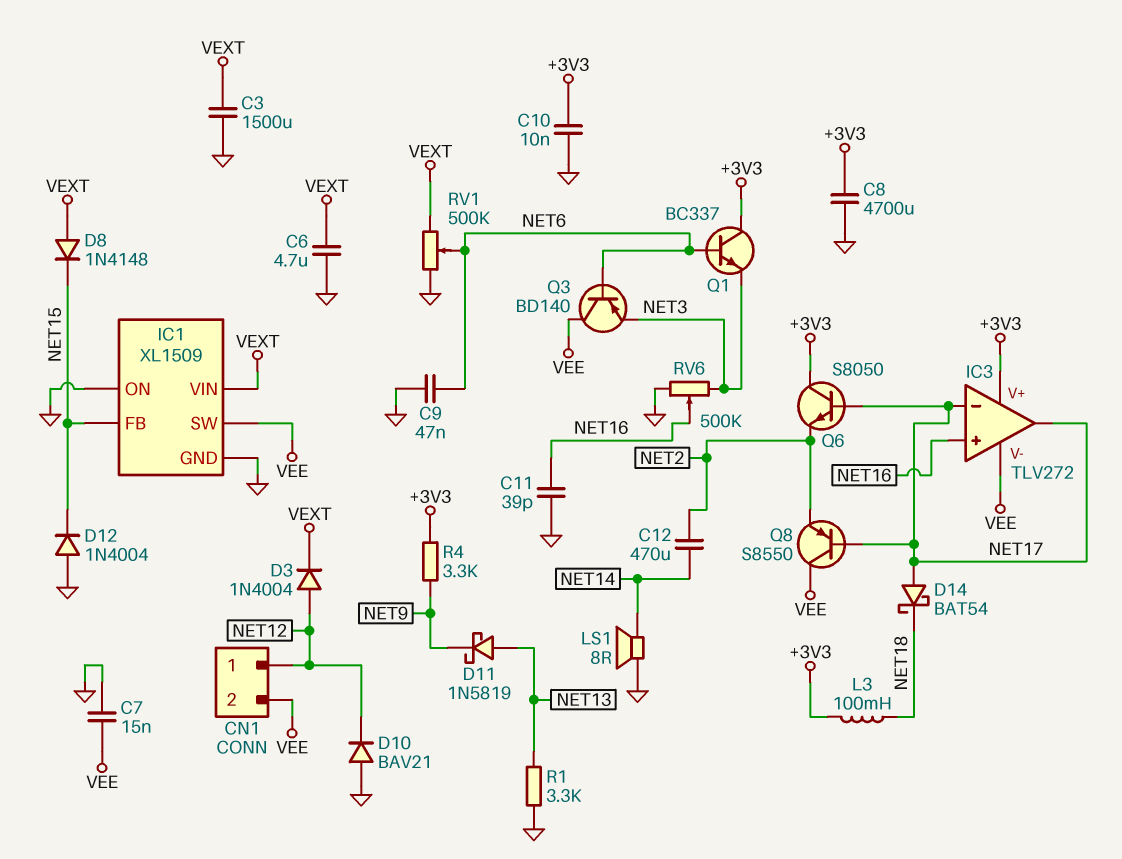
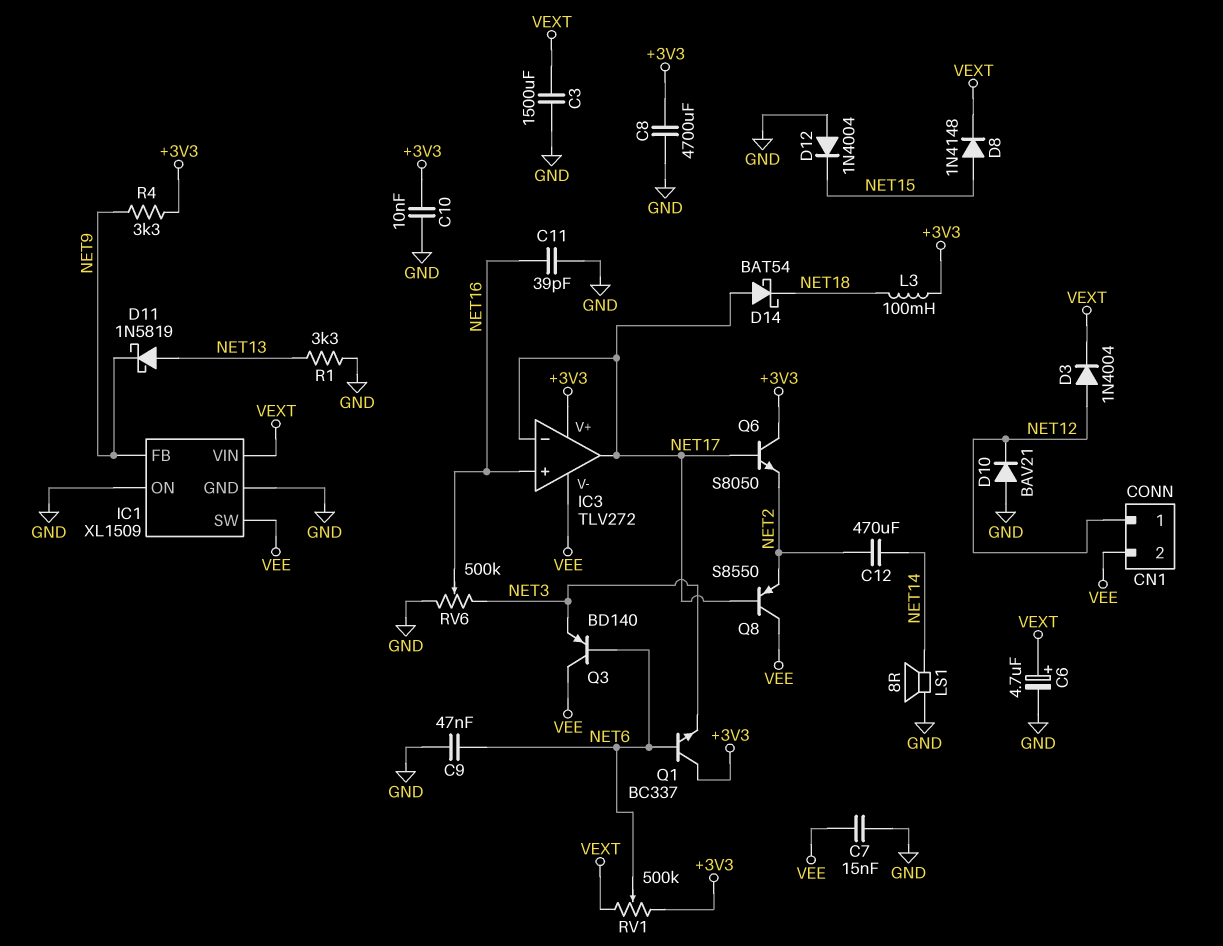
C6: 4.7uF (GND, VEXT) -> 4.7uF (plus VEXT, minus GND)
D8: diode 1N4148 (A VEXT, K NET15) -> diode 1N4148 (A NET15, K VEXT)
IC1 pin FB: NET15 -> NET9
RV1: 500k (GND, VEXT, wiper NET6) -> 500k (+3V3, VEXT, wiper NET6)

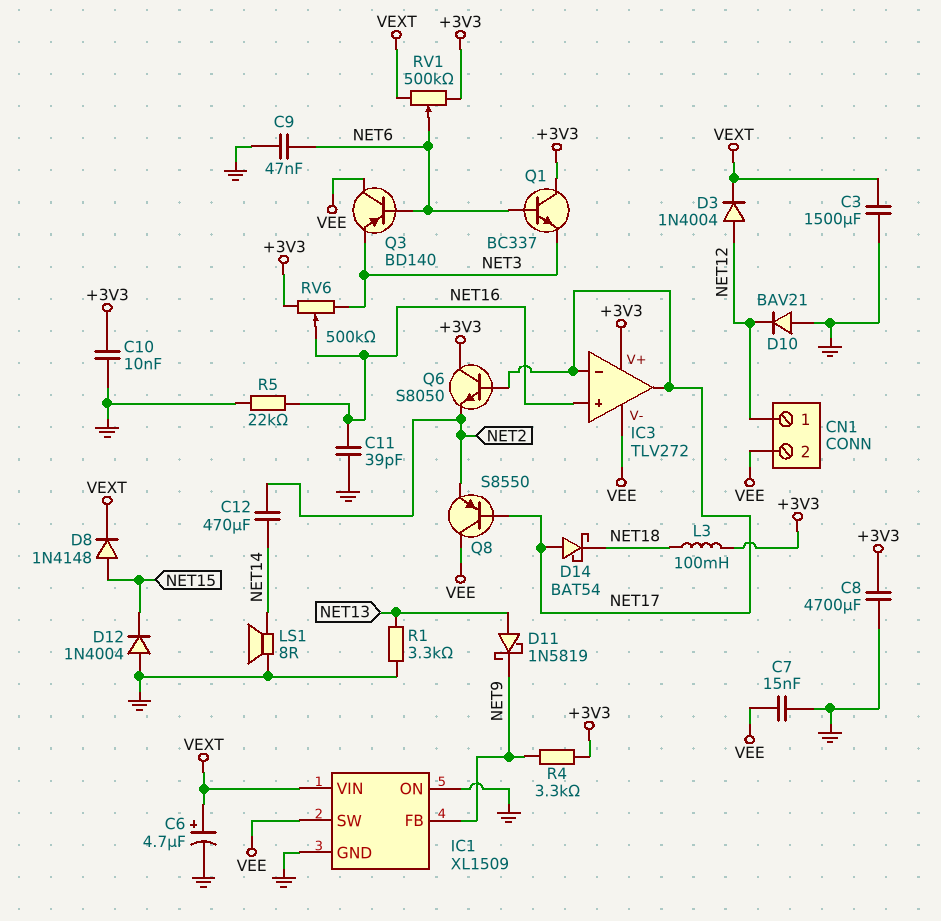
R5: none -> 22k (GND, NET16)
RV6: 500k (GND, NET3, wiper NET16) -> 500k (+3V3, NET3, wiper NET16)

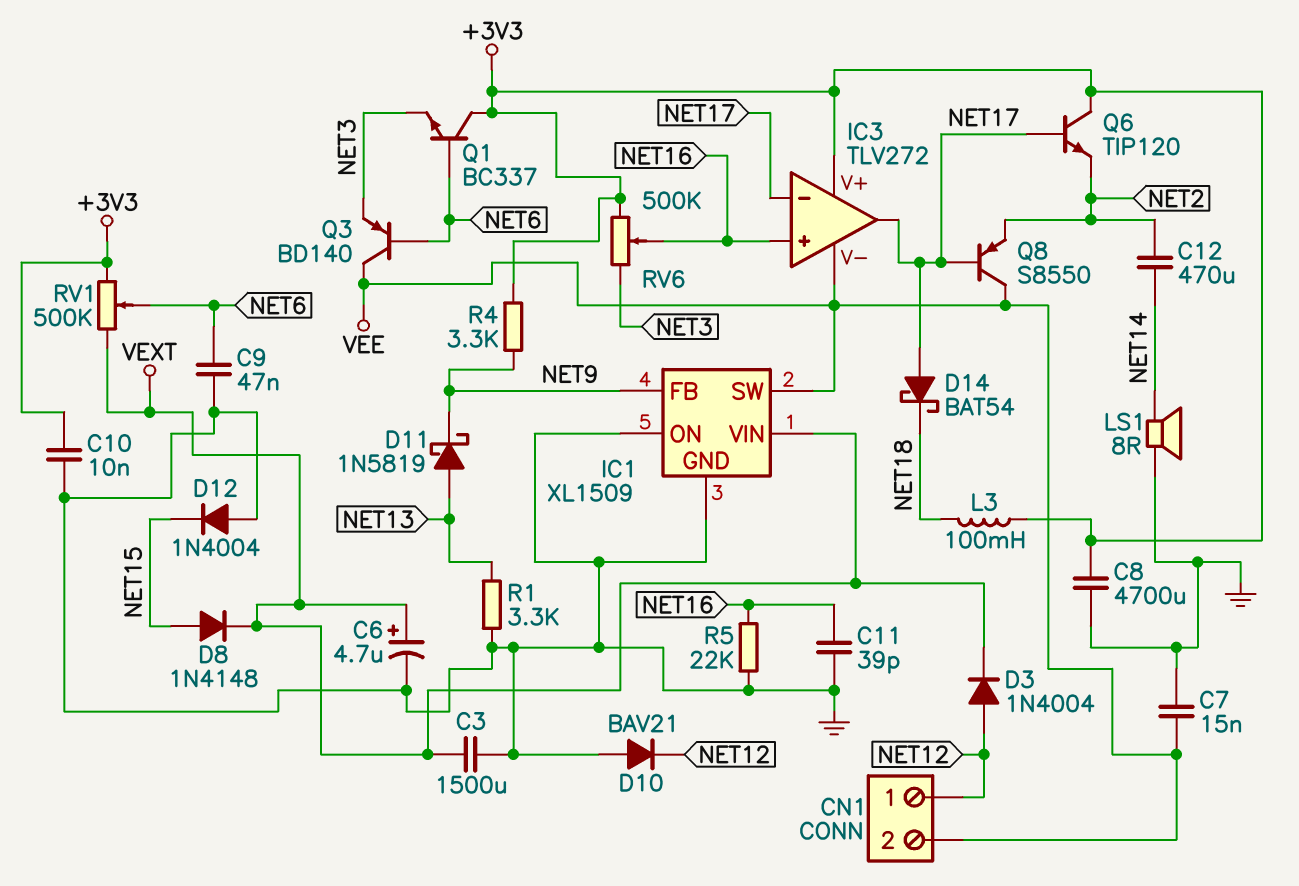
Q6: NPN S8050 (B NET17, C +3V3, E NET2) -> NPN TIP120 (B NET17, C +3V3, E NET2)

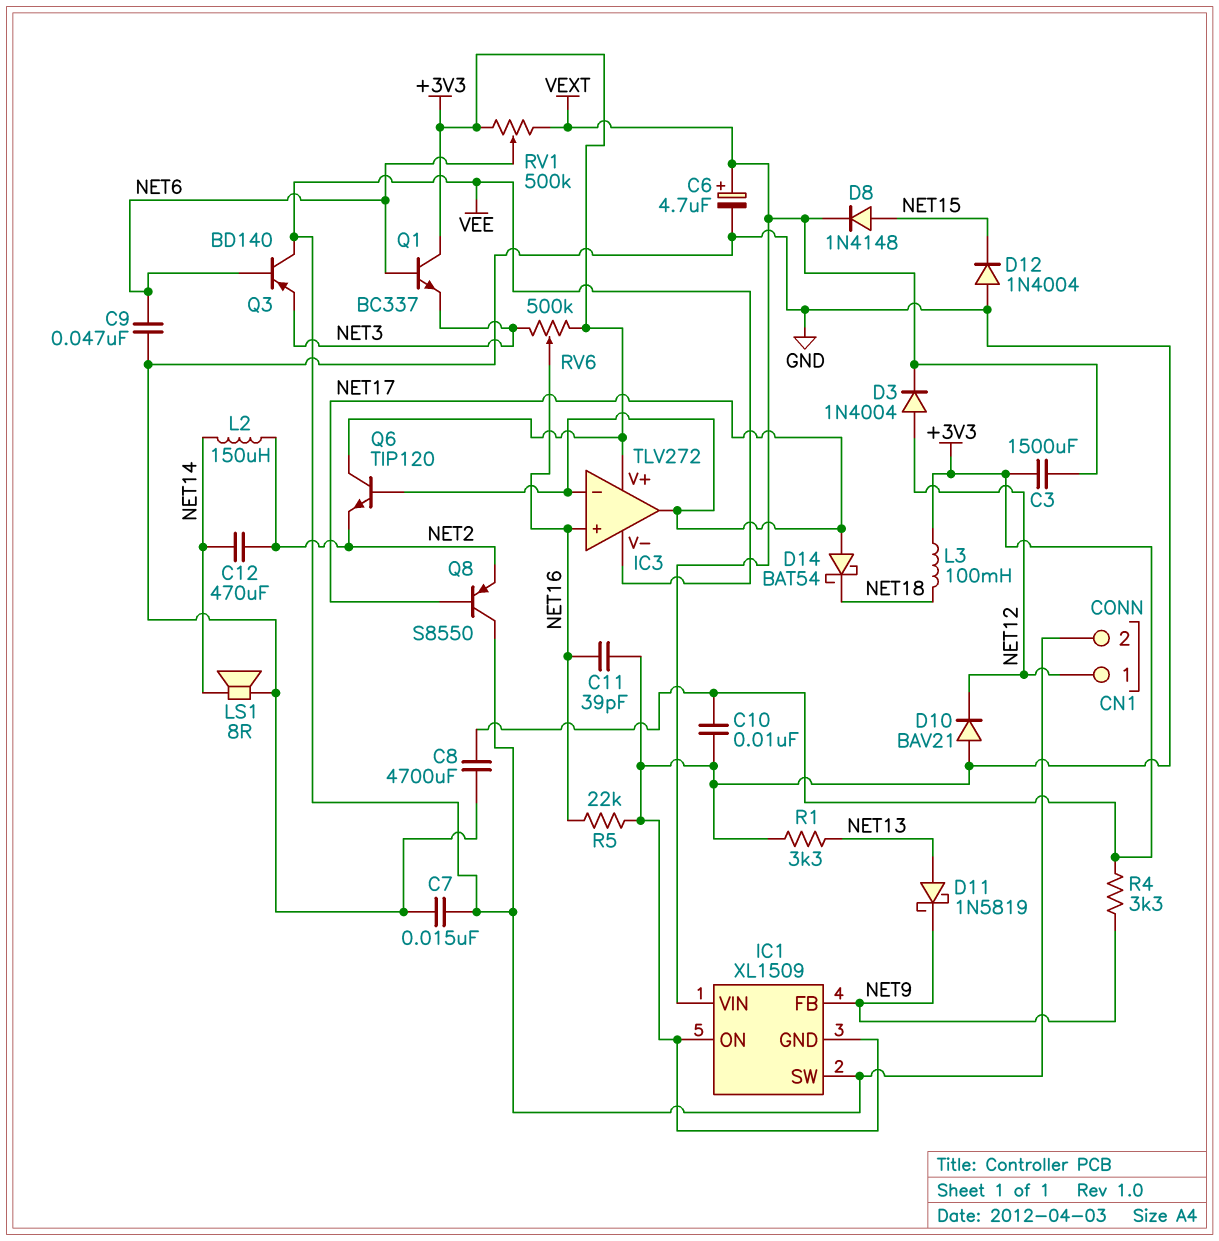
C3: 1500uF (GND, VEXT) -> 1500uF (+3V3, VEXT)
L2: none -> 150uH (NET2, NET14)

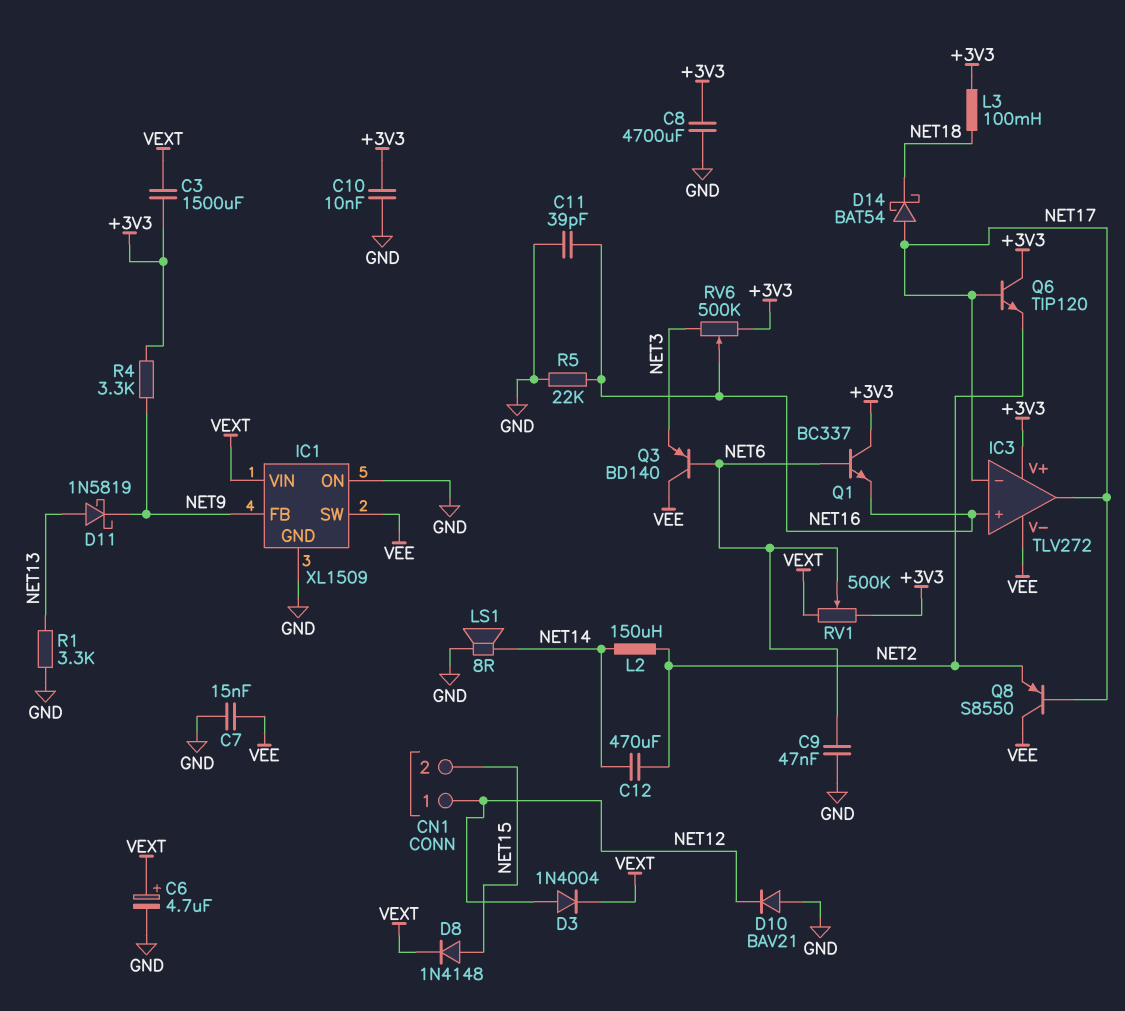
CN1 pin 2: VEE -> NET15
D12: diode 1N4004 (A GND, K NET15) -> none
Q1: NPN BC337 (B NET6, C +3V3, E NET3) -> NPN BC337 (B NET6, C +3V3, E NET16)

